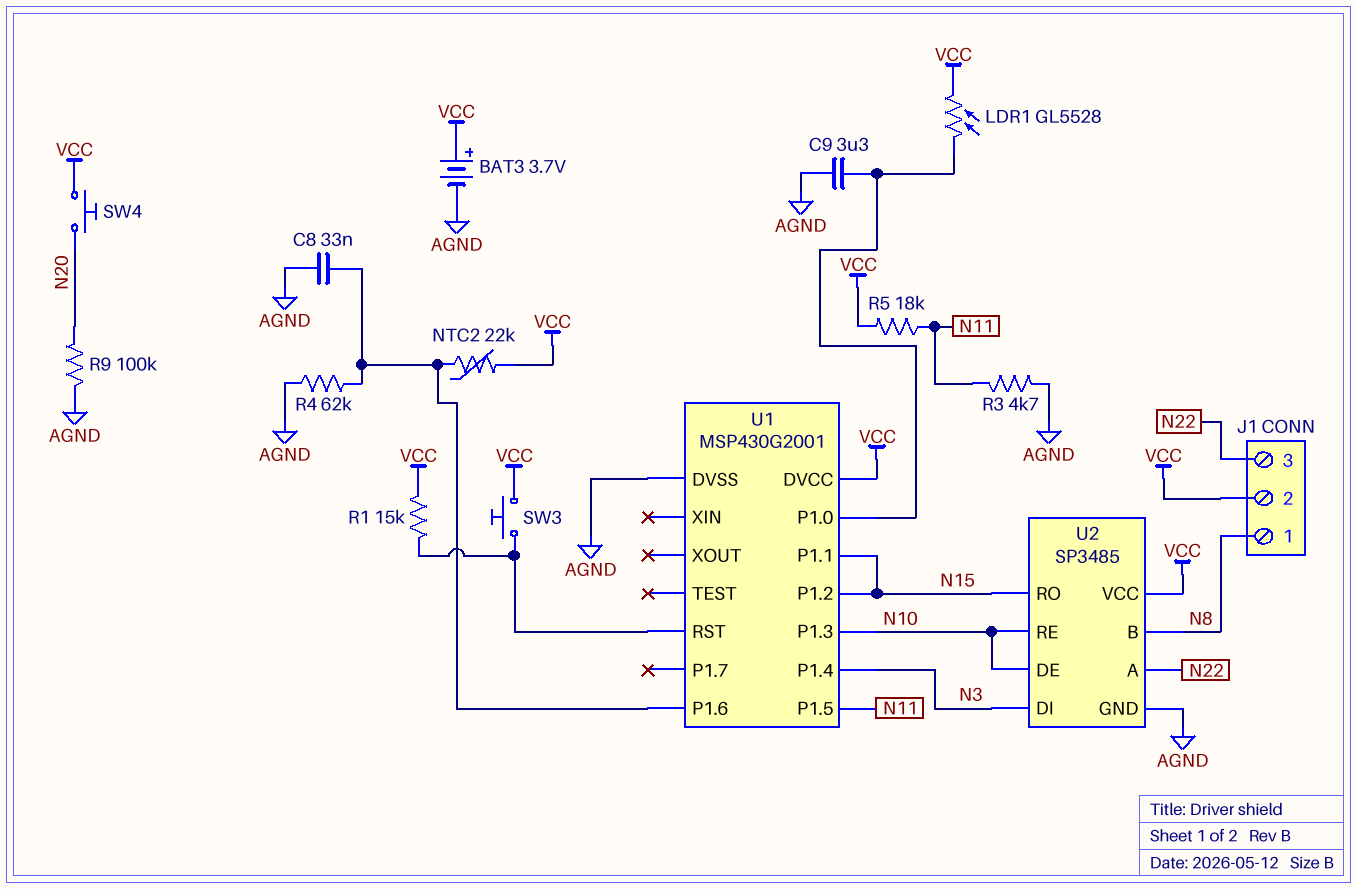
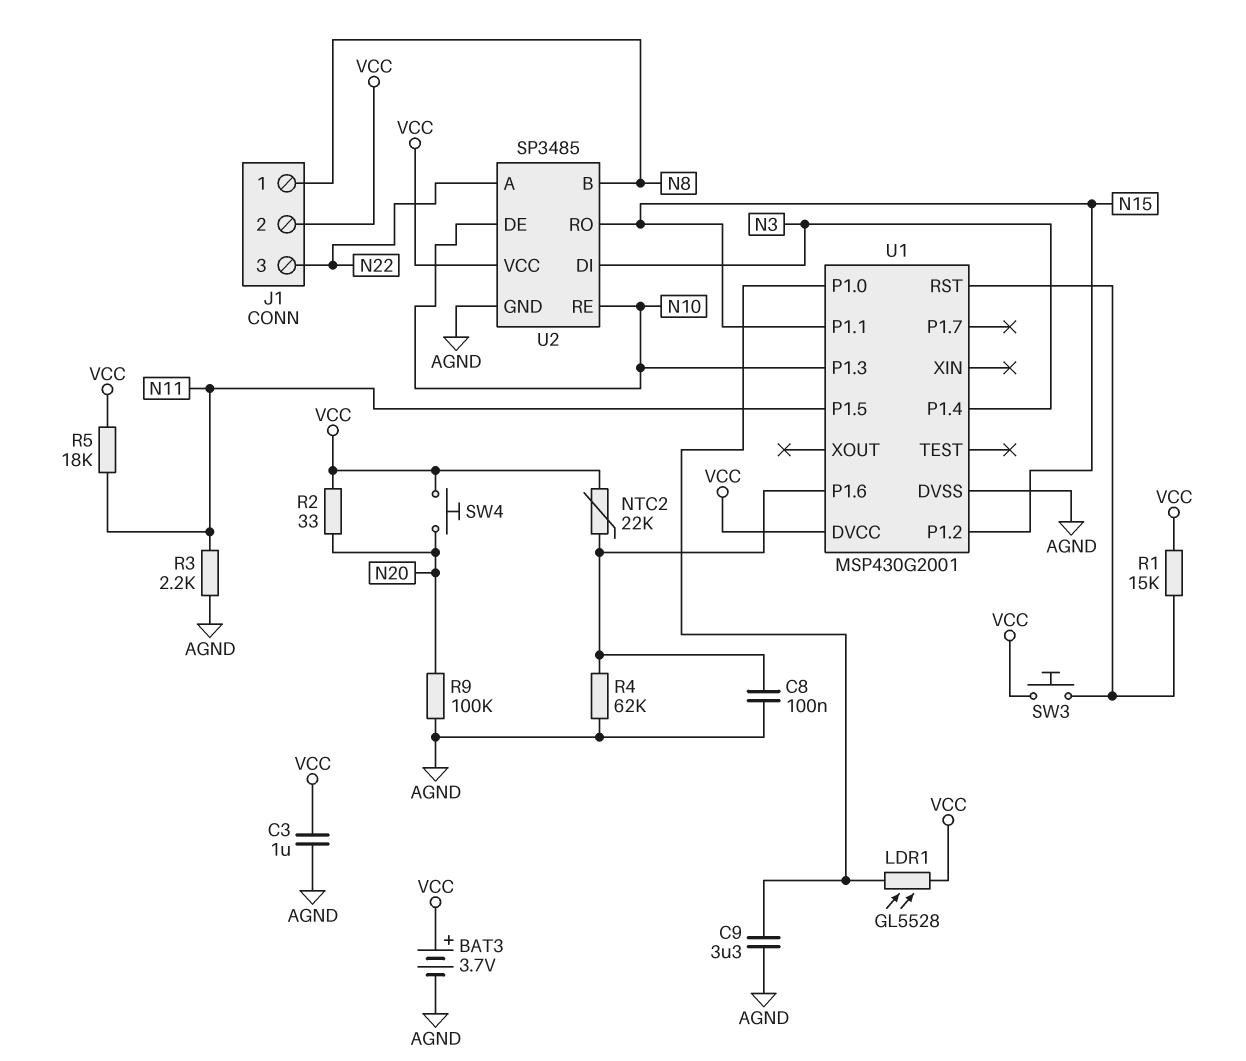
C3: none -> 1uF (AGND, VCC)
C8: 33nF (AGND, U1/P1.6) -> 100nF (AGND, U1/P1.6)
R2: none -> 33 (N20, VCC)
R3: 4.7k (AGND, N11) -> 2.2k (AGND, N11)

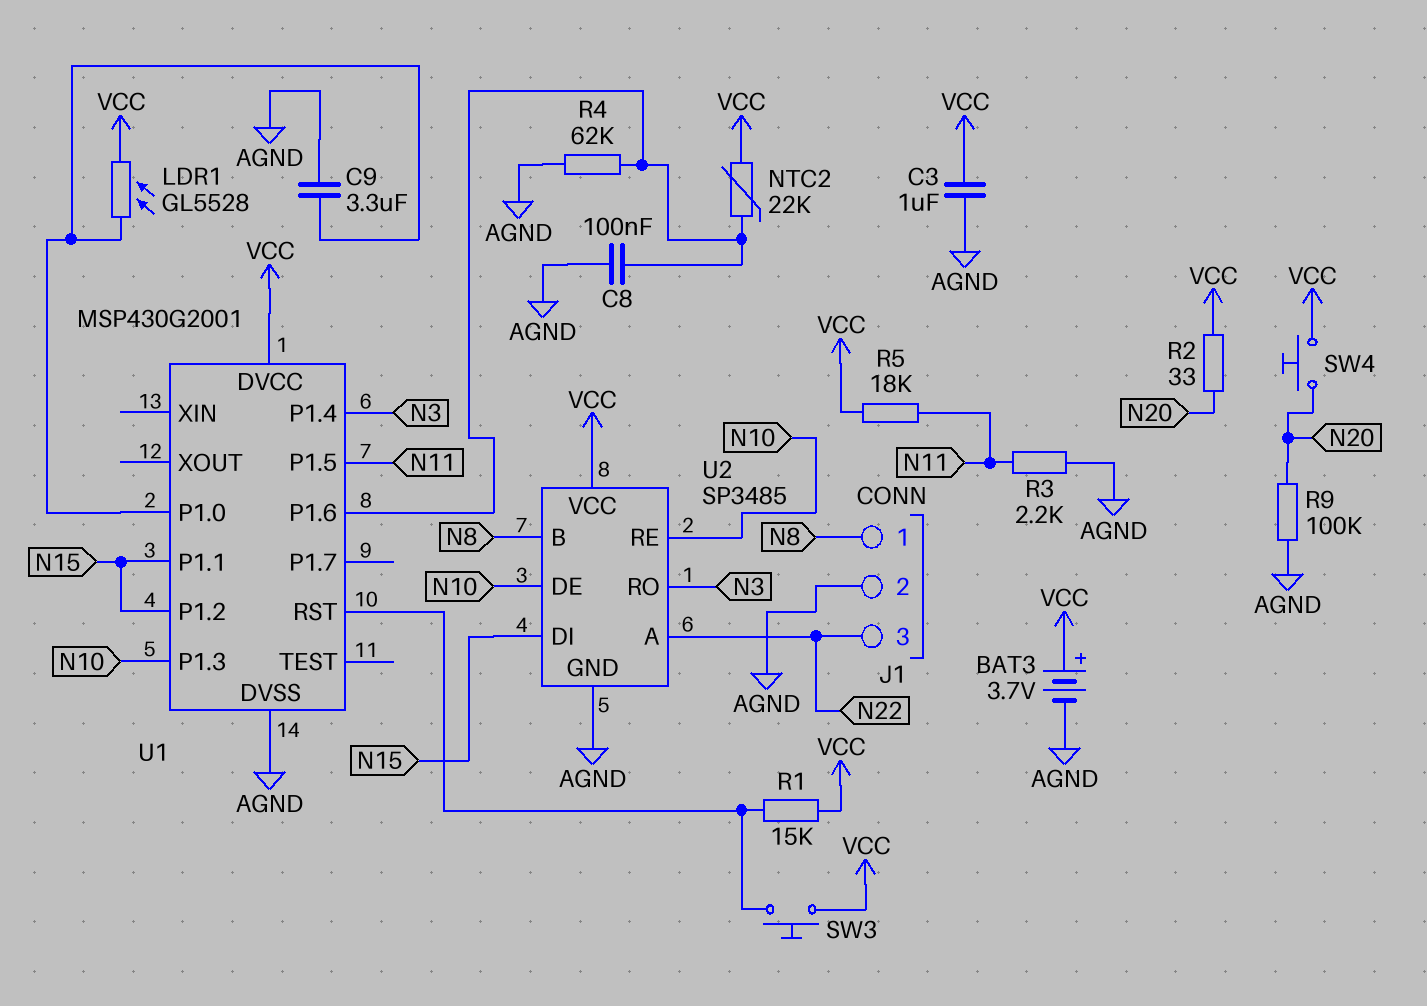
J1 pin 2: VCC -> AGND
U2 pin DI: N3 -> N15
U2 pin RO: N15 -> N3

